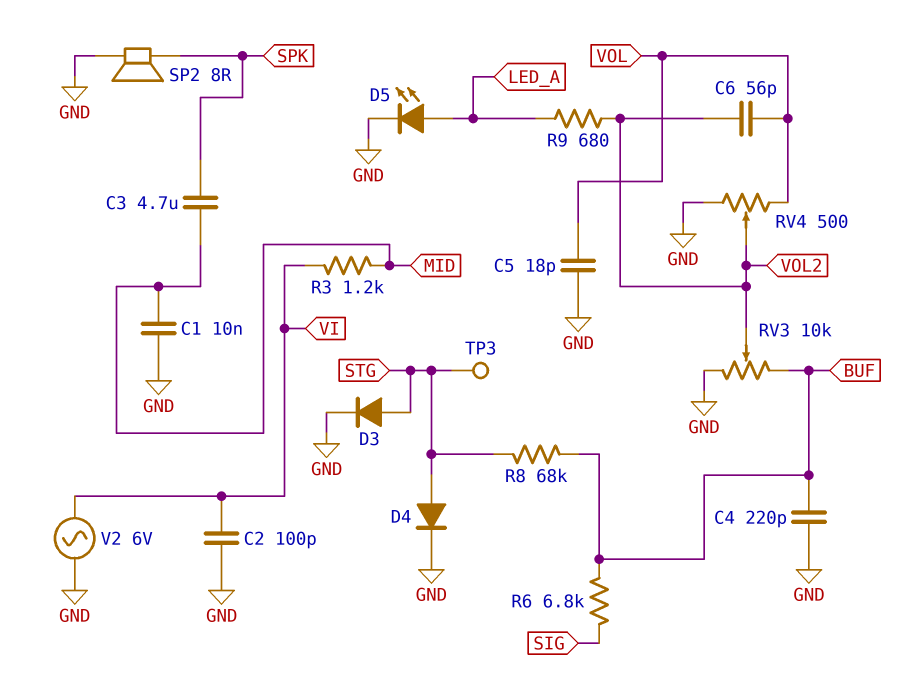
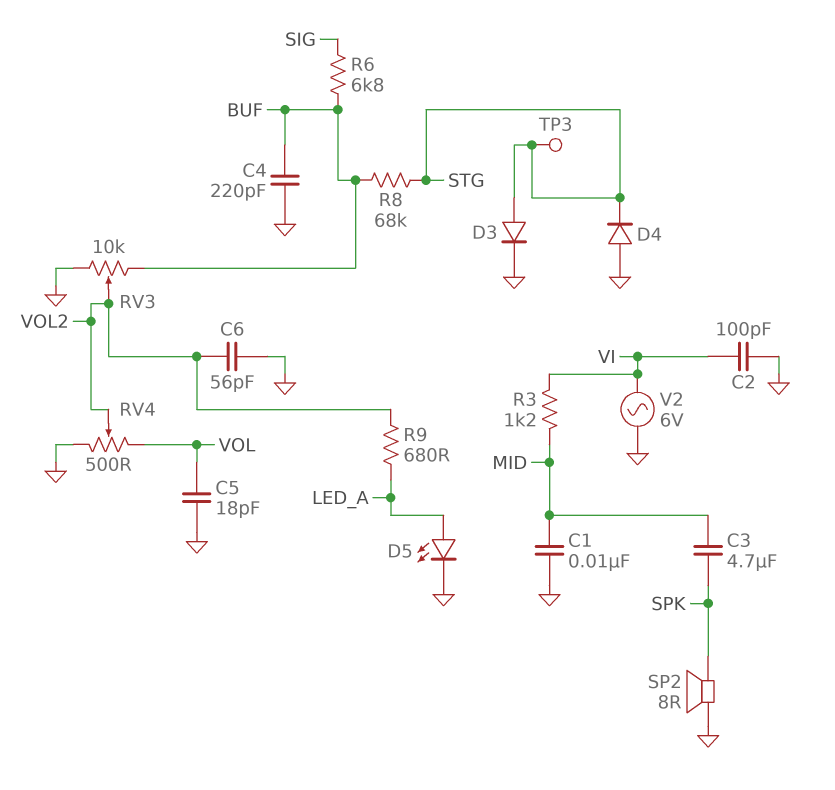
C6: 56pF (VOL, VOL2) -> 56pF (GND, VOL2)
D4: diode (A STG, K GND) -> diode (A GND, K STG)

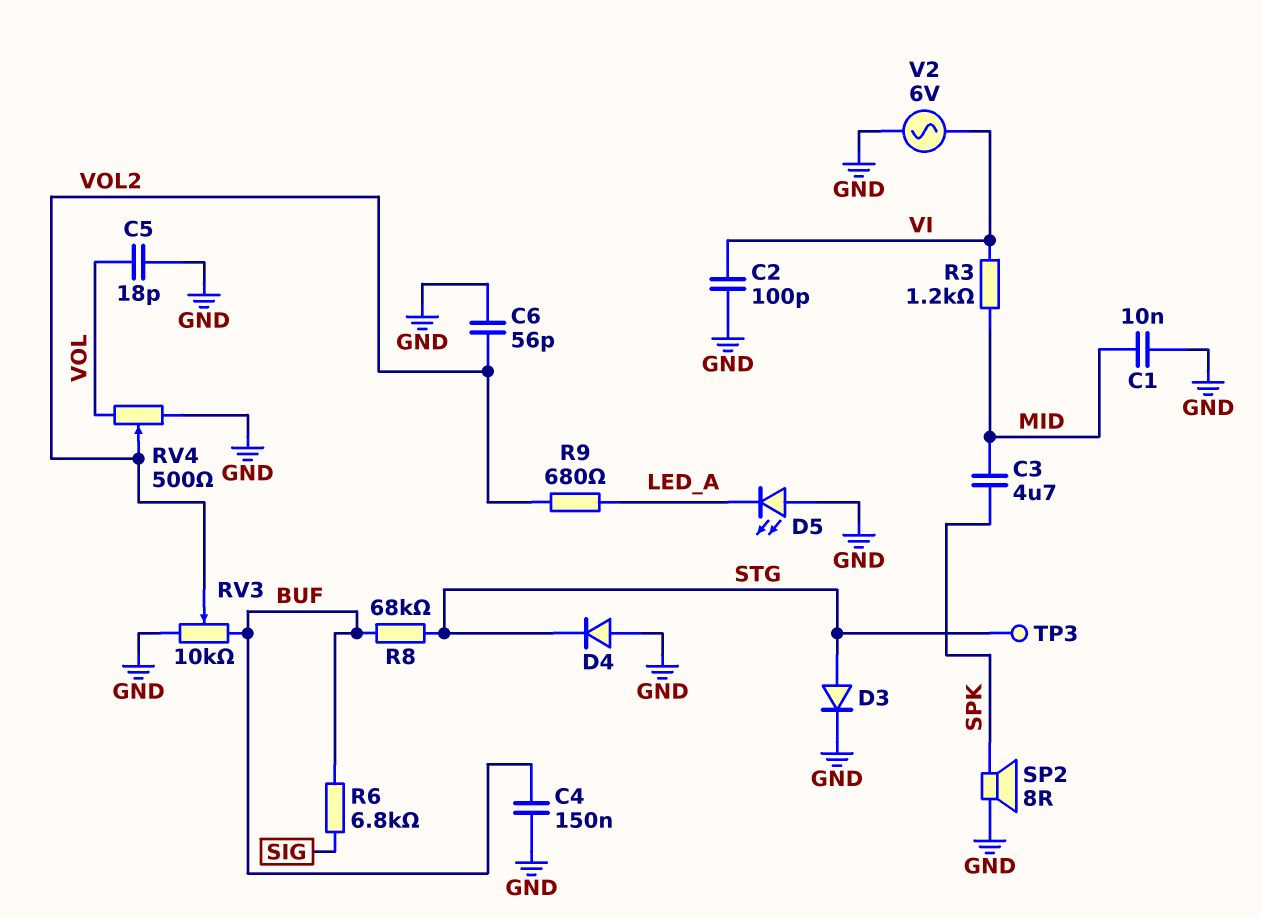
C4: 220pF (BUF, GND) -> 150nF (BUF, GND)
D5: LED (A LED_A, K GND) -> LED (A GND, K LED_A)

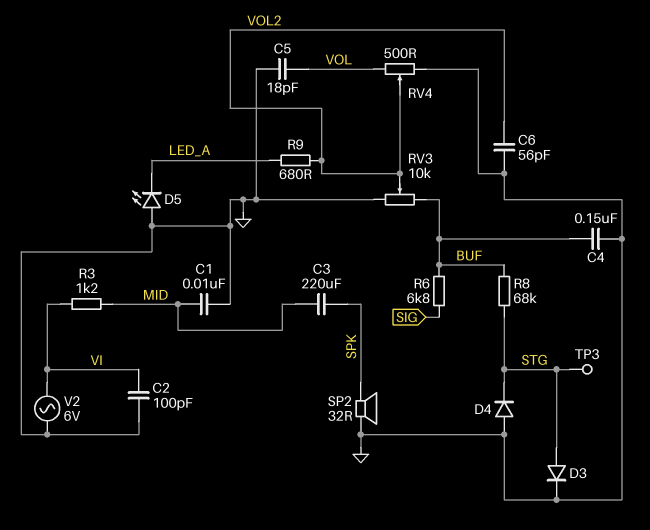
C3: 4.7uF (MID, SPK) -> 220uF (MID, SPK)
SP2: speaker 8R (GND, SPK) -> speaker 32R (GND, SPK)

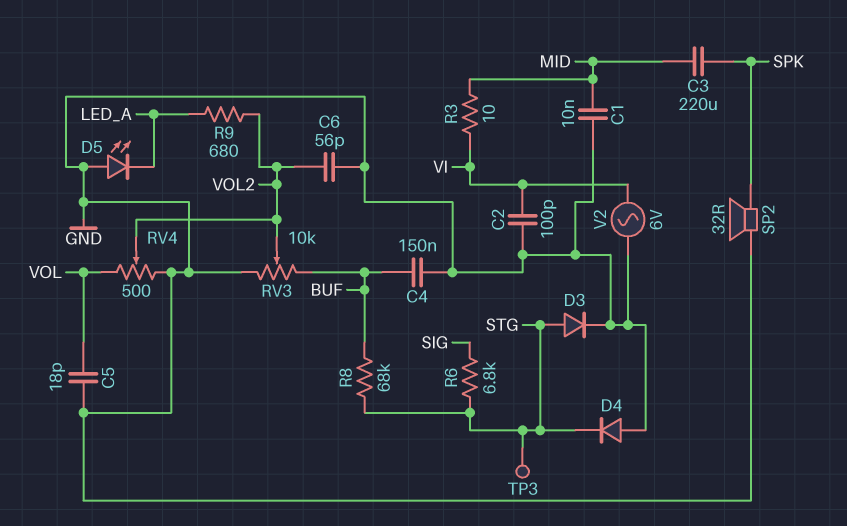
R3: 1.2k (MID, VI) -> 10 (MID, VI)
R6: 6.8k (BUF, SIG) -> 6.8k (SIG, STG)

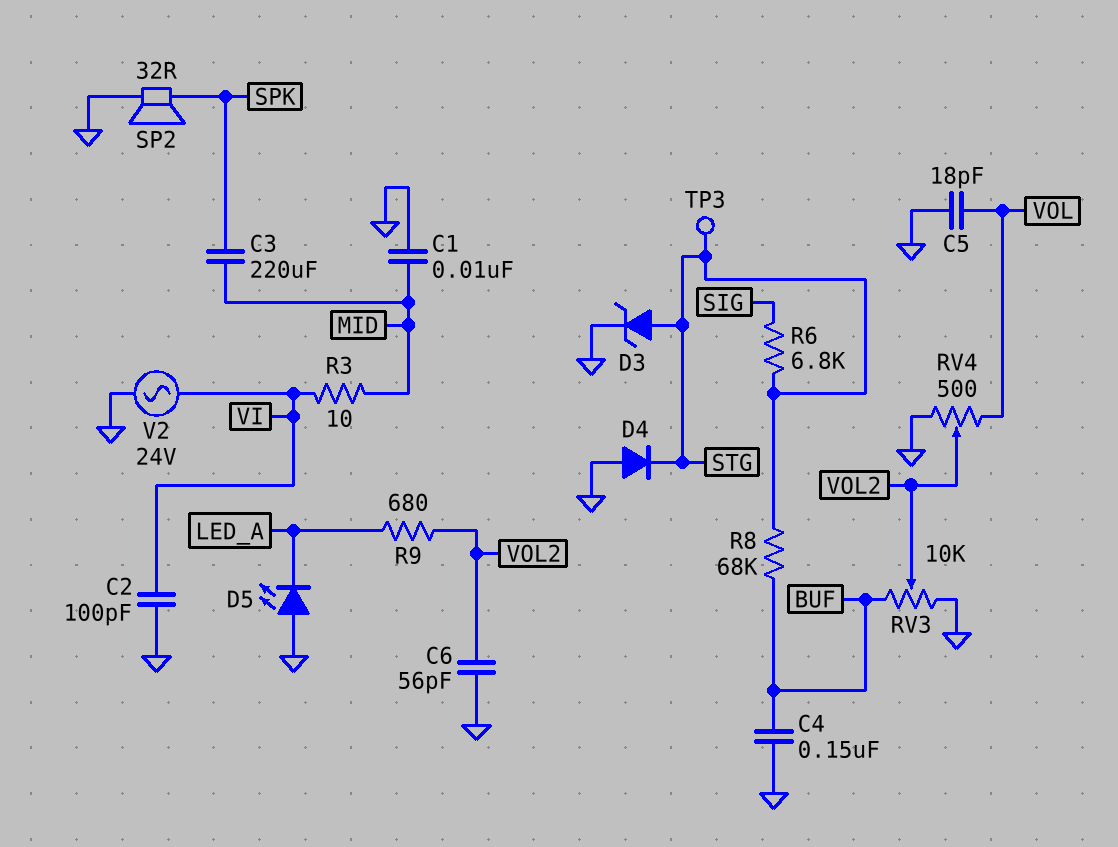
D3: diode (A STG, K GND) -> zener (A STG, K GND)
V2: AC 6V (GND, VI) -> AC 24V (GND, VI)

